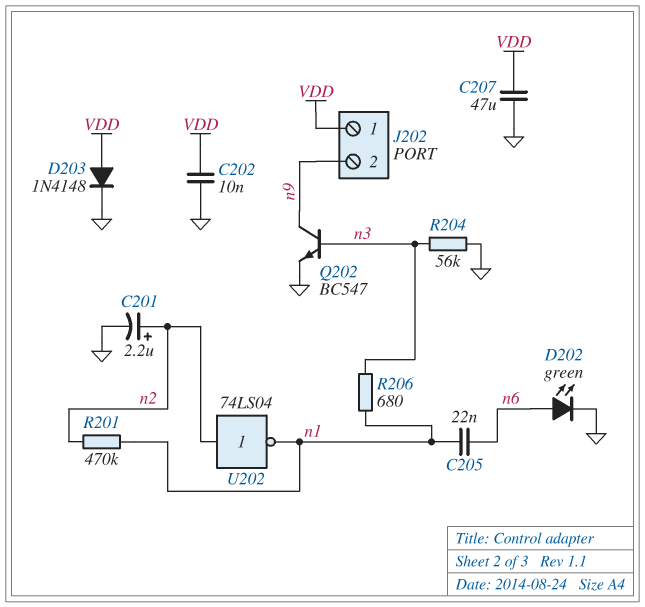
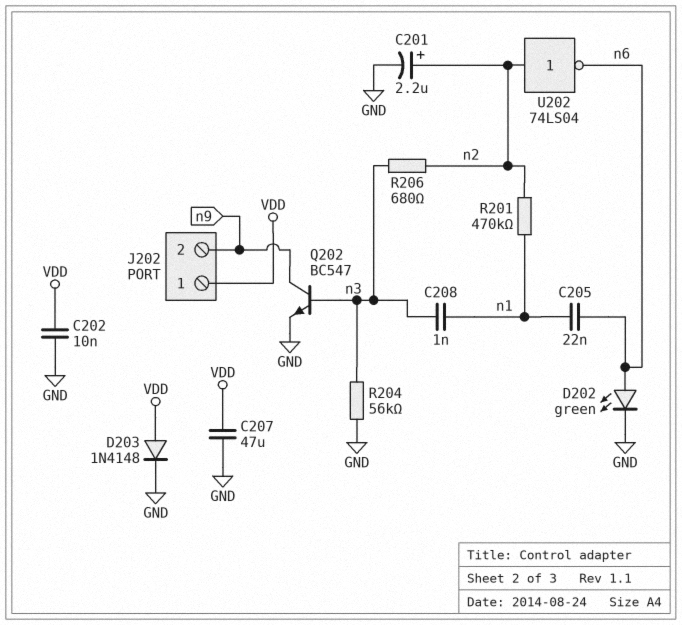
C208: none -> 1nF (n1, n3)
R206: 680 (n1, n3) -> 680 (n2, n3)
U202: NOT 74LS04 (in n2, out n1) -> NOT 74LS04 (in n2, out n6)

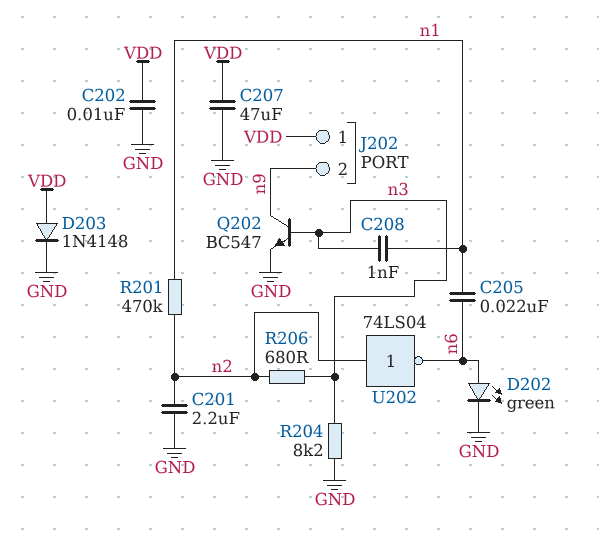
C201: 2.2uF (plus n2, minus GND) -> 2.2uF (GND, n2)
R204: 56k (GND, n3) -> 8.2k (GND, n3)

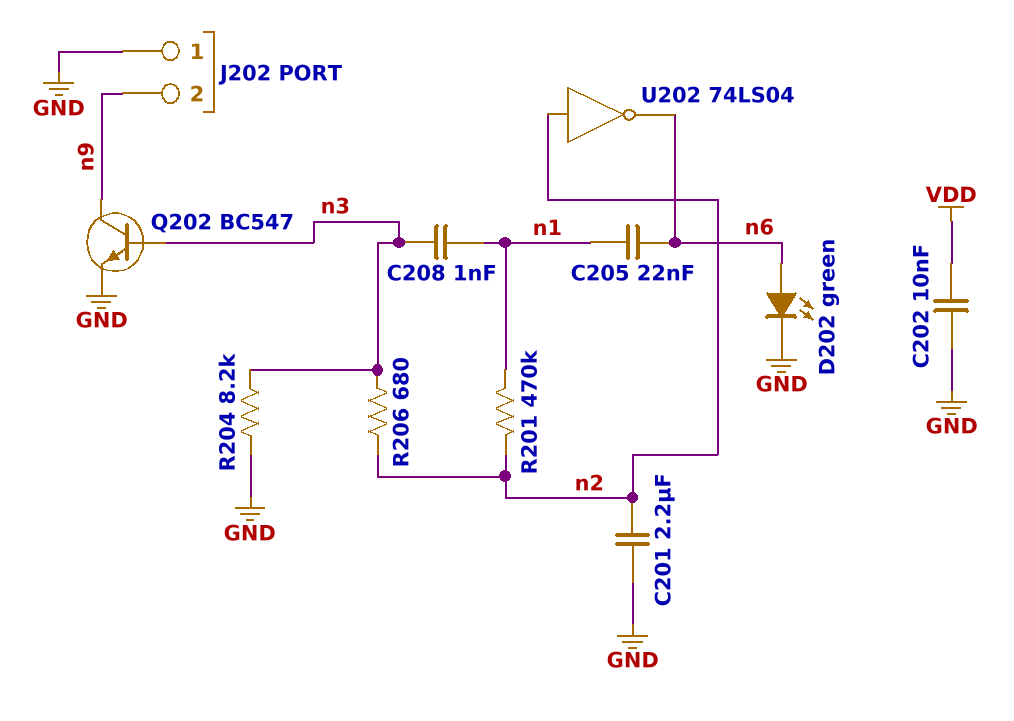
C207: 47uF (GND, VDD) -> none
D203: diode 1N4148 (A VDD, K GND) -> none
J202 pin 1: VDD -> GND

